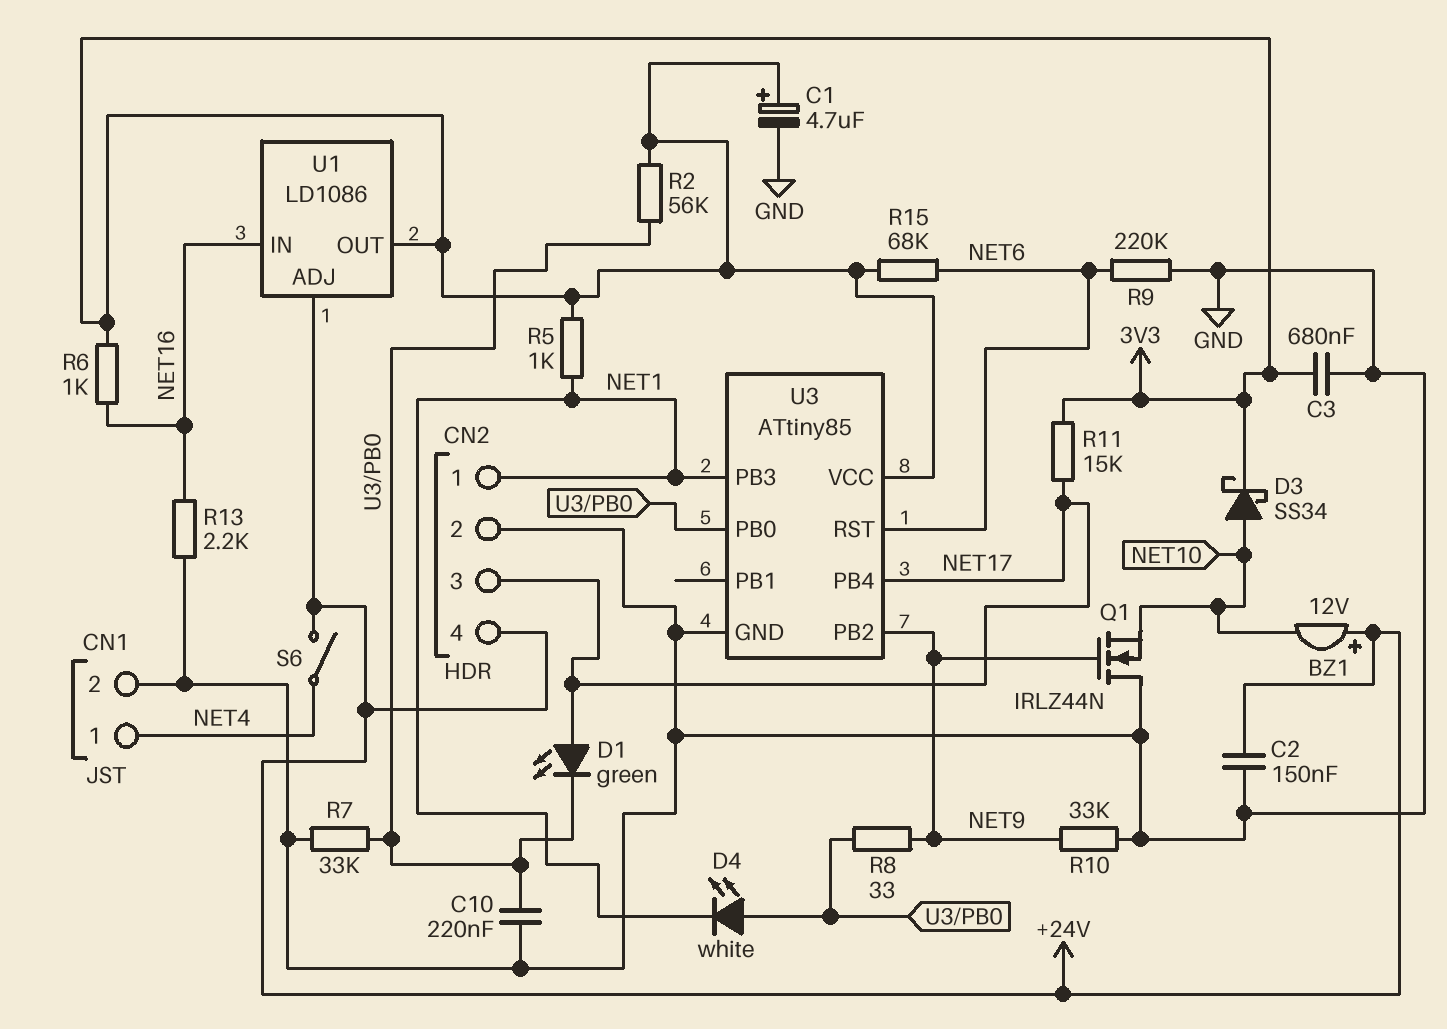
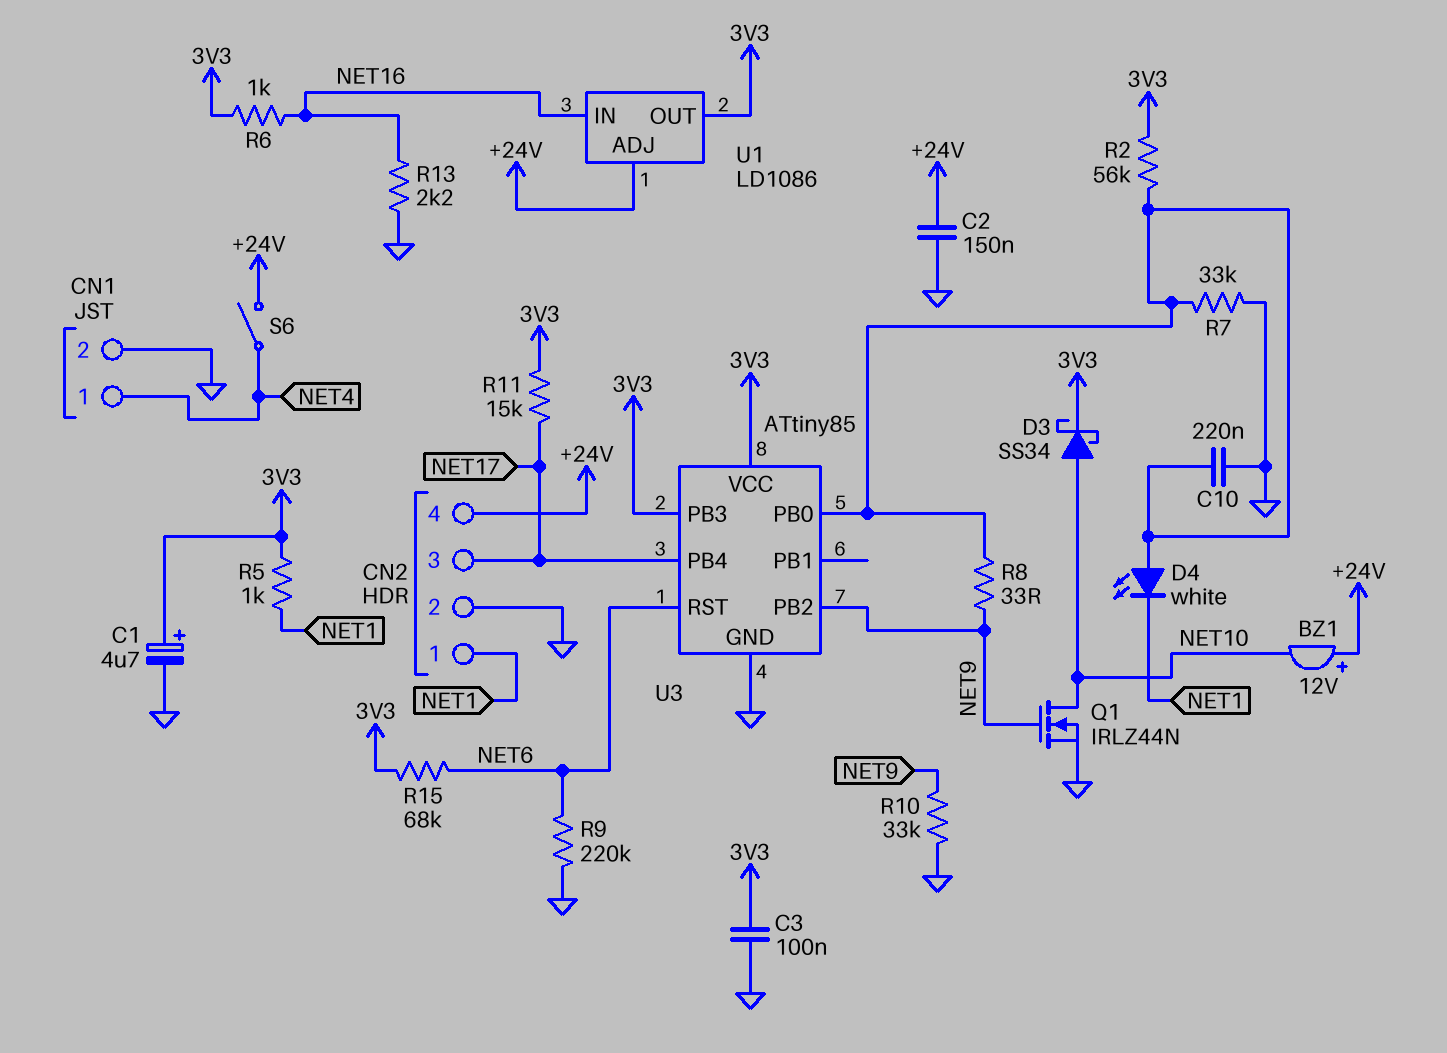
C3: 680nF (3V3, GND) -> 100nF (3V3, GND)
D1: LED green (A NET17, K U3/PB0) -> none
Q1: NMOS IRLZ44N (G NET9, D GND, S NET10) -> NMOS IRLZ44N (G NET9, D NET10, S GND)
U3 pin PB3: NET1 -> 3V3

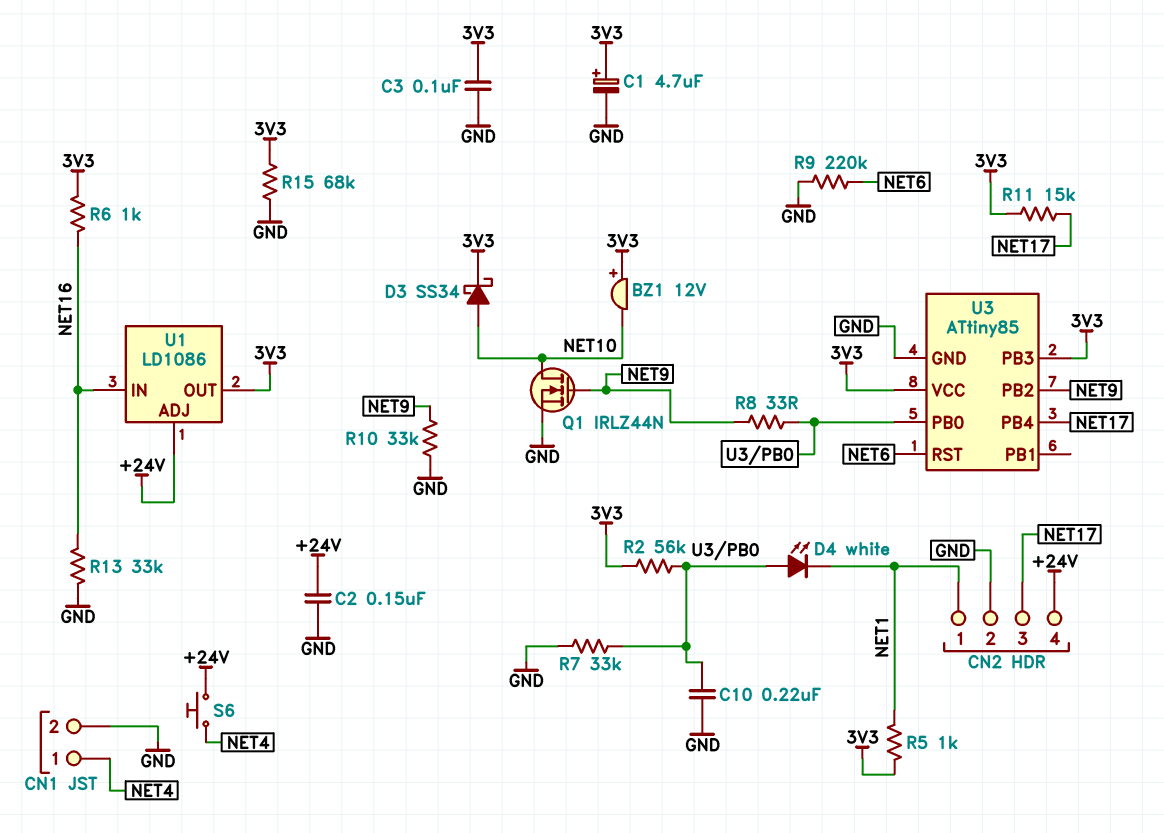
BZ1: buzzer 12V (plus +24V, minus NET10) -> buzzer 12V (plus 3V3, minus NET10)
R13: 2.2k (GND, NET16) -> 33k (GND, NET16)
R15: 68k (3V3, NET6) -> 68k (3V3, GND)
S6: switch (+24V, NET4) -> button (+24V, NET4)

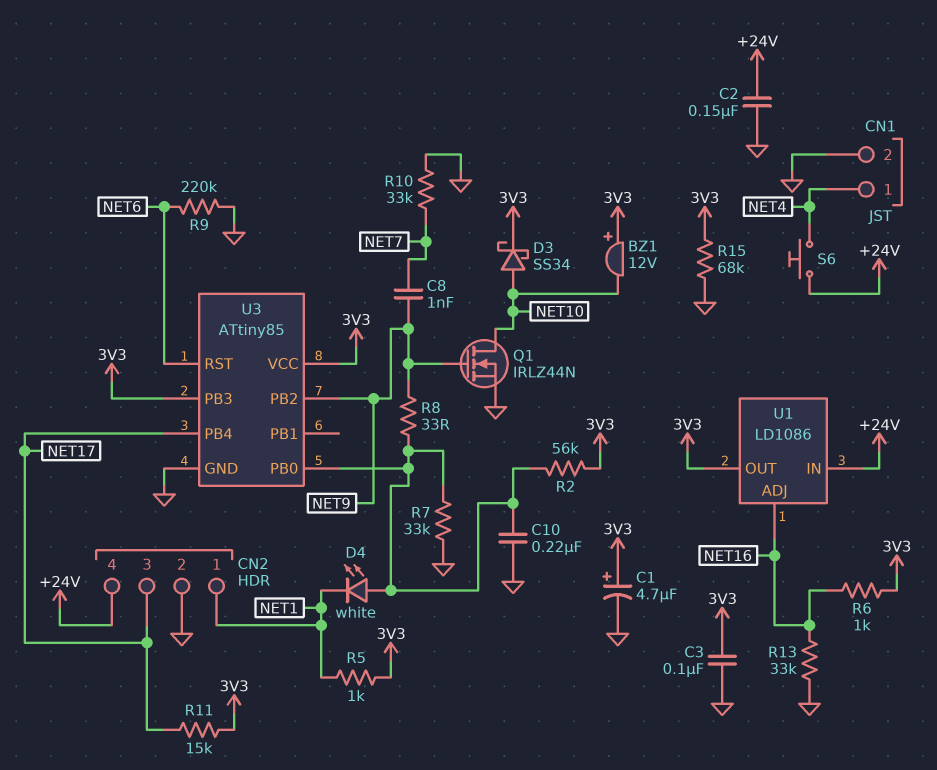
C8: none -> 1nF (NET7, NET9)
R10: 33k (GND, NET9) -> 33k (GND, NET7)
U1 pin ADJ: +24V -> NET16
U1 pin IN: NET16 -> +24V

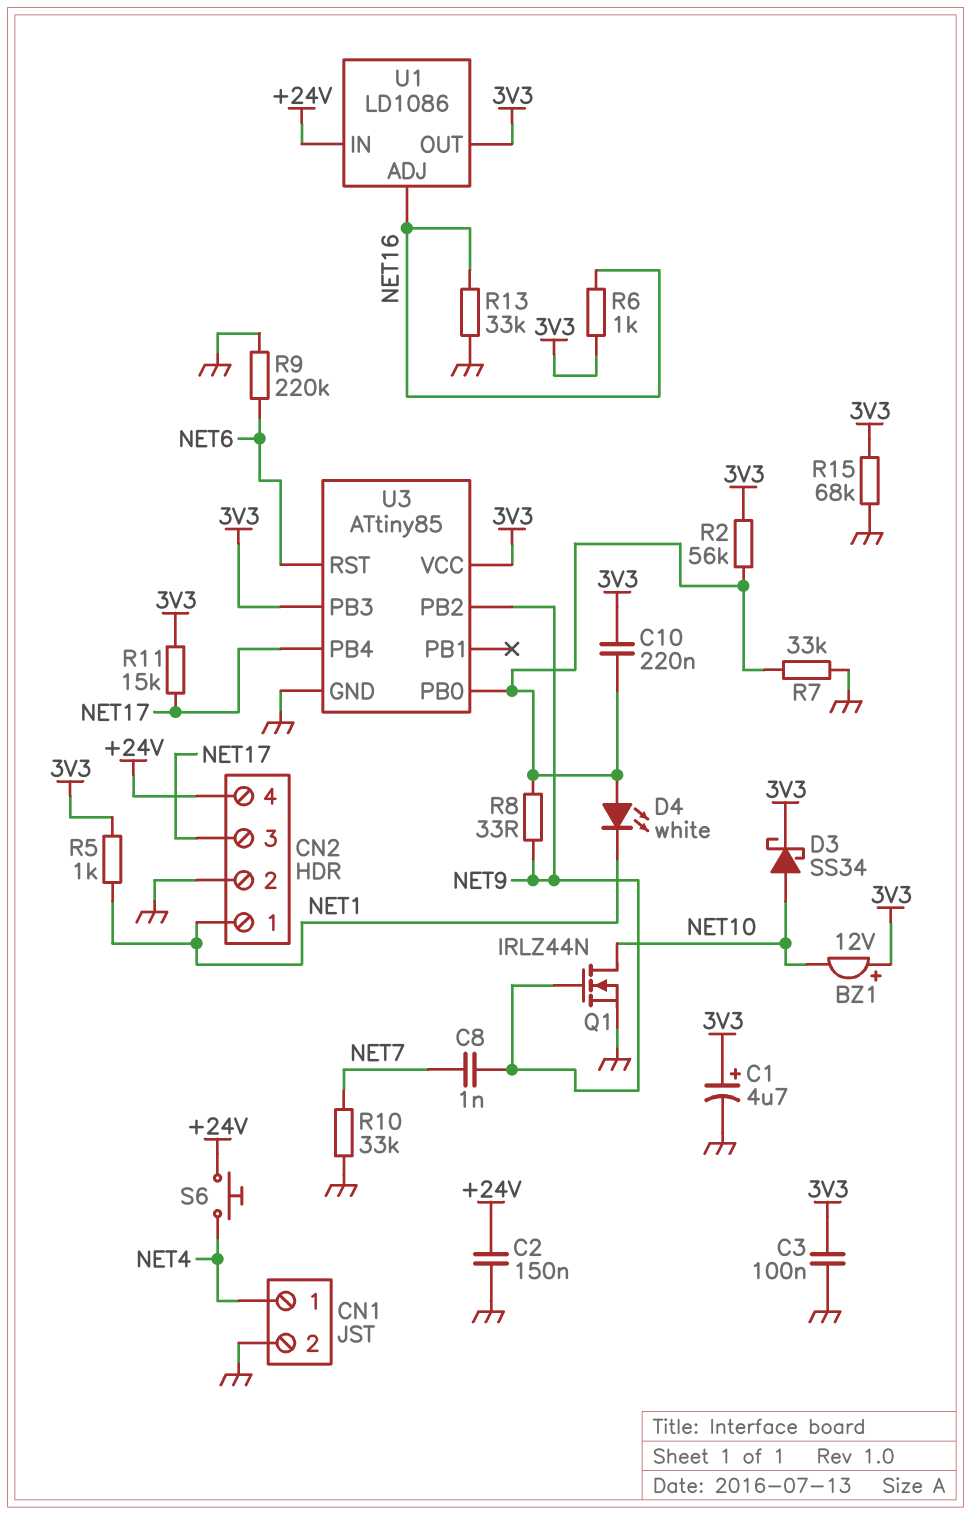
C10: 220nF (GND, U3/PB0) -> 220nF (3V3, U3/PB0)

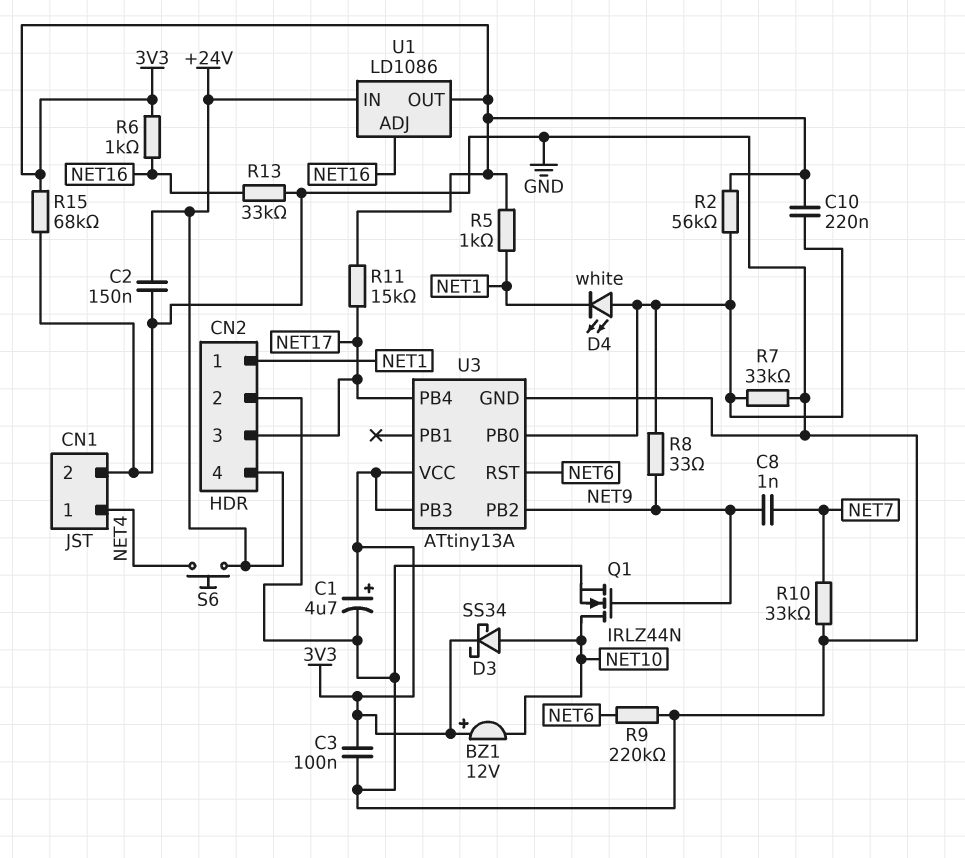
U3: ATtiny85 -> ATtiny13A

